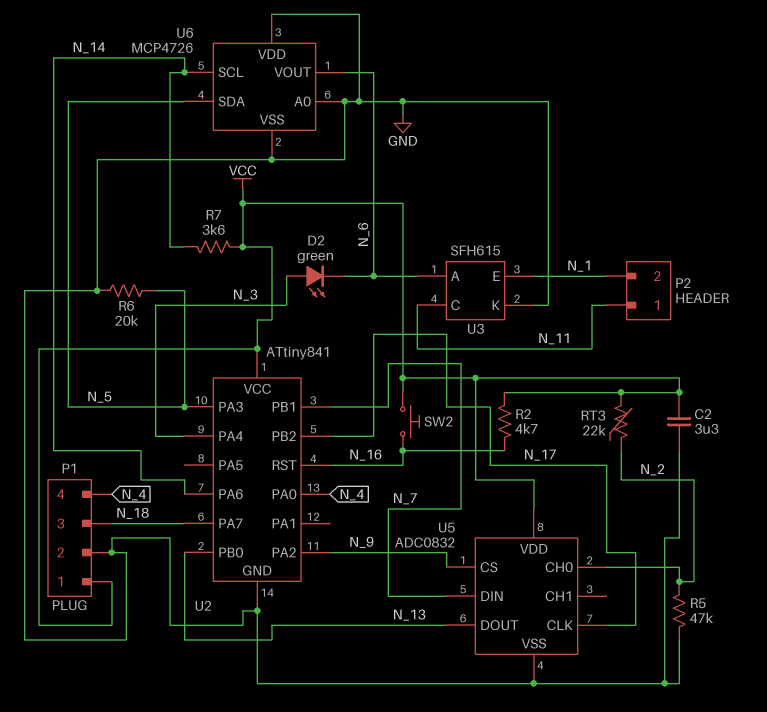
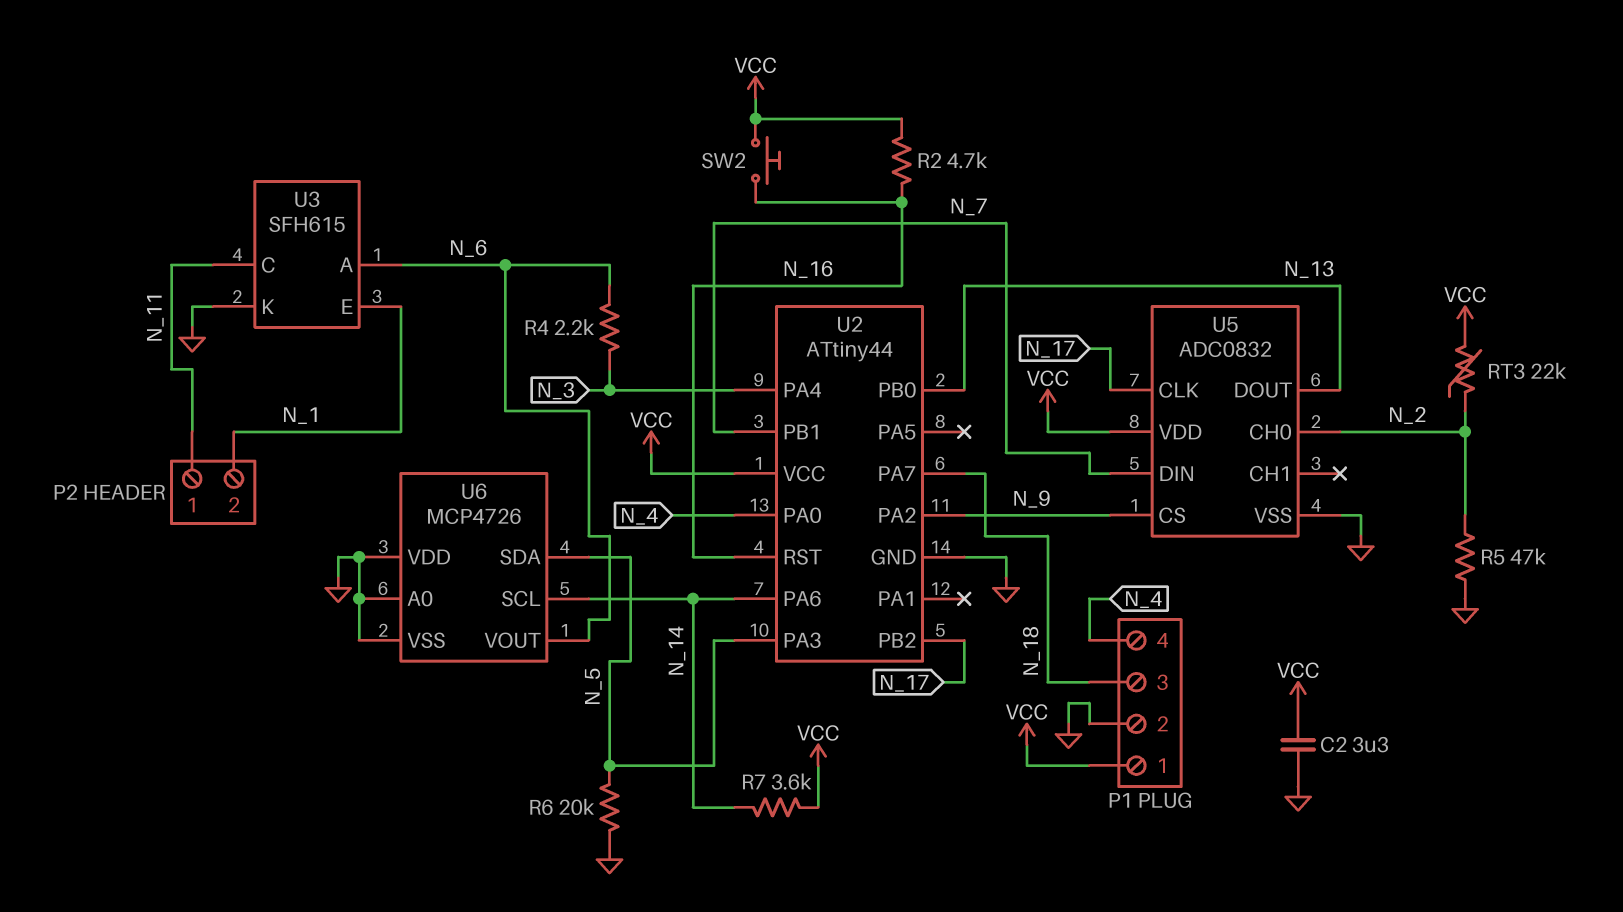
D2: LED green (A N_3, K N_6) -> none
R4: none -> 2.2k (N_3, N_6)
U2: ATtiny841 -> ATtiny44

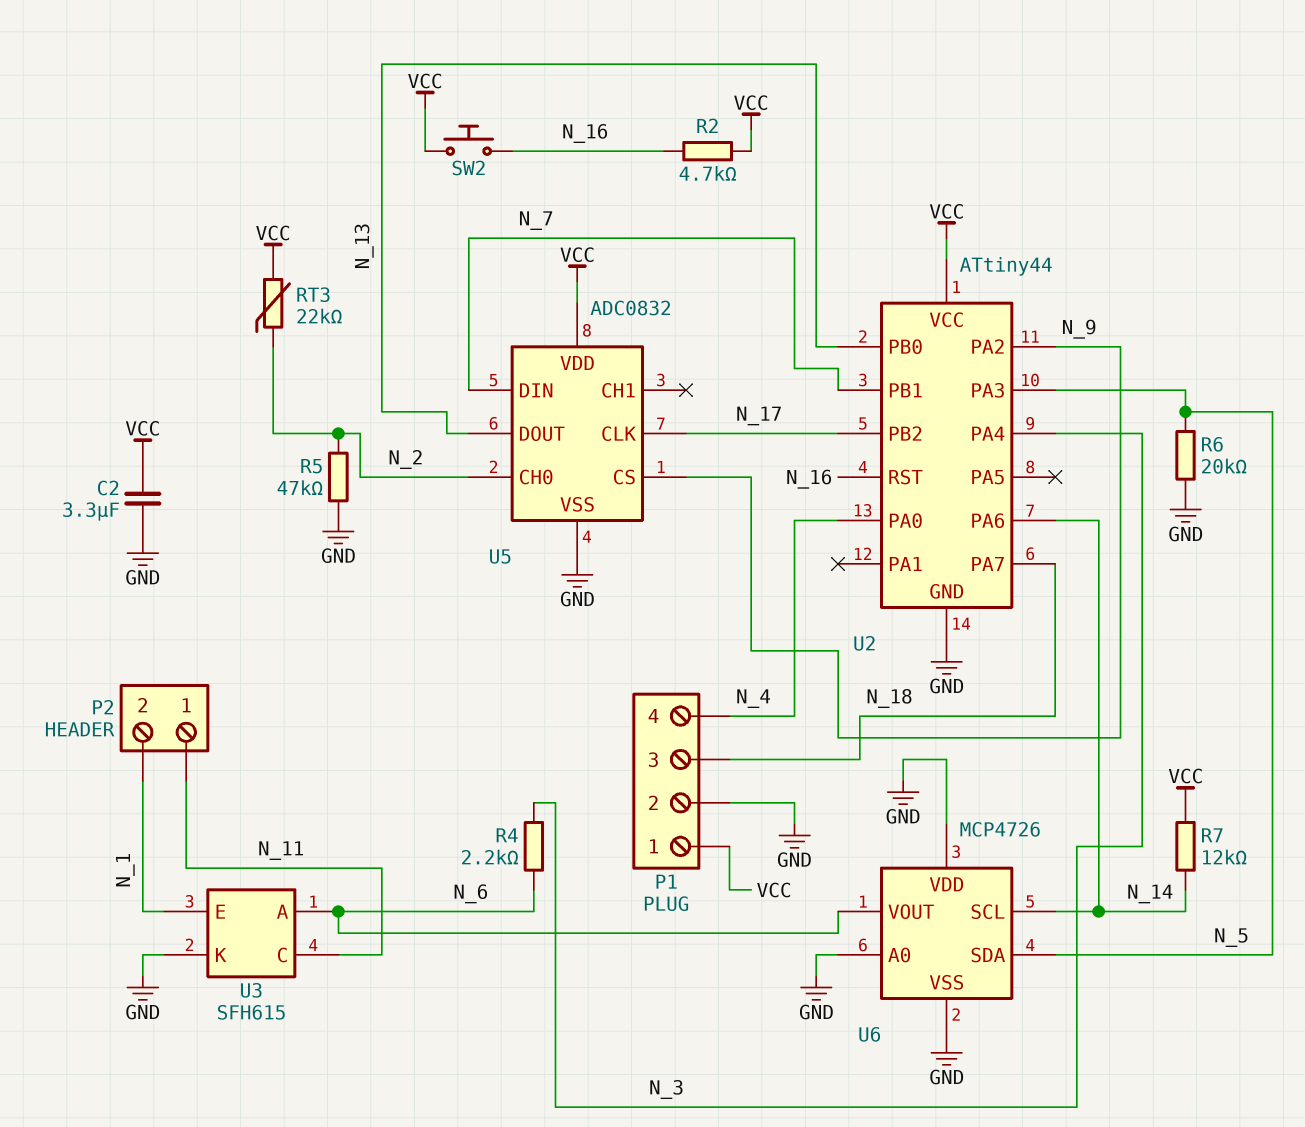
R7: 3.6k (N_14, VCC) -> 12k (N_14, VCC)

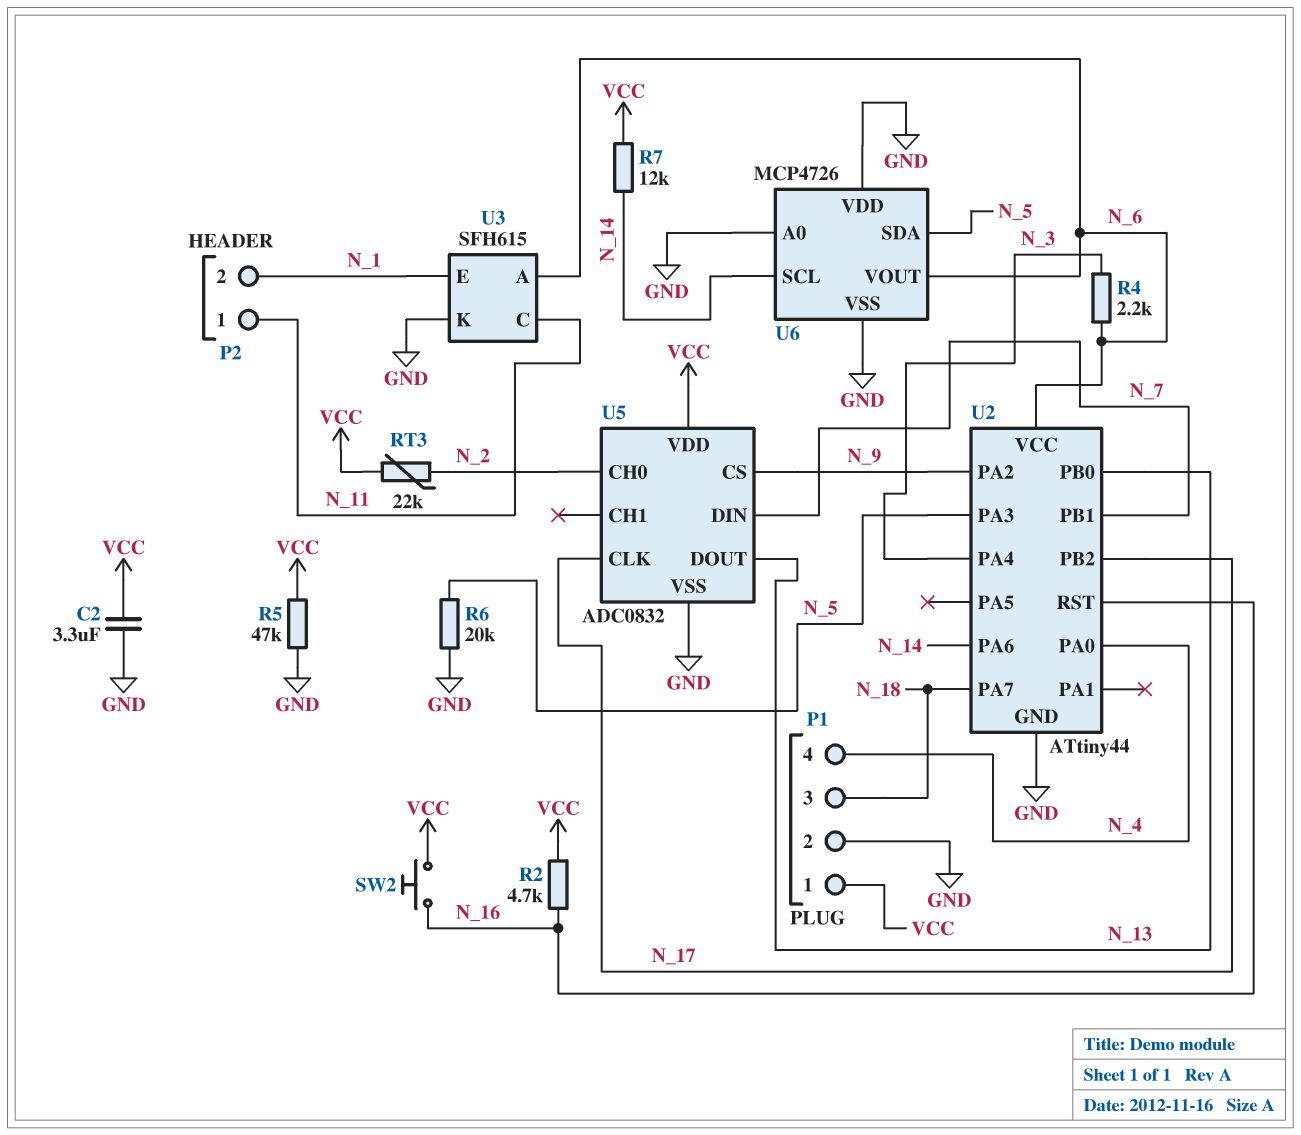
R5: 47k (GND, N_2) -> 47k (GND, VCC)
U2 pin VCC: VCC -> N_6

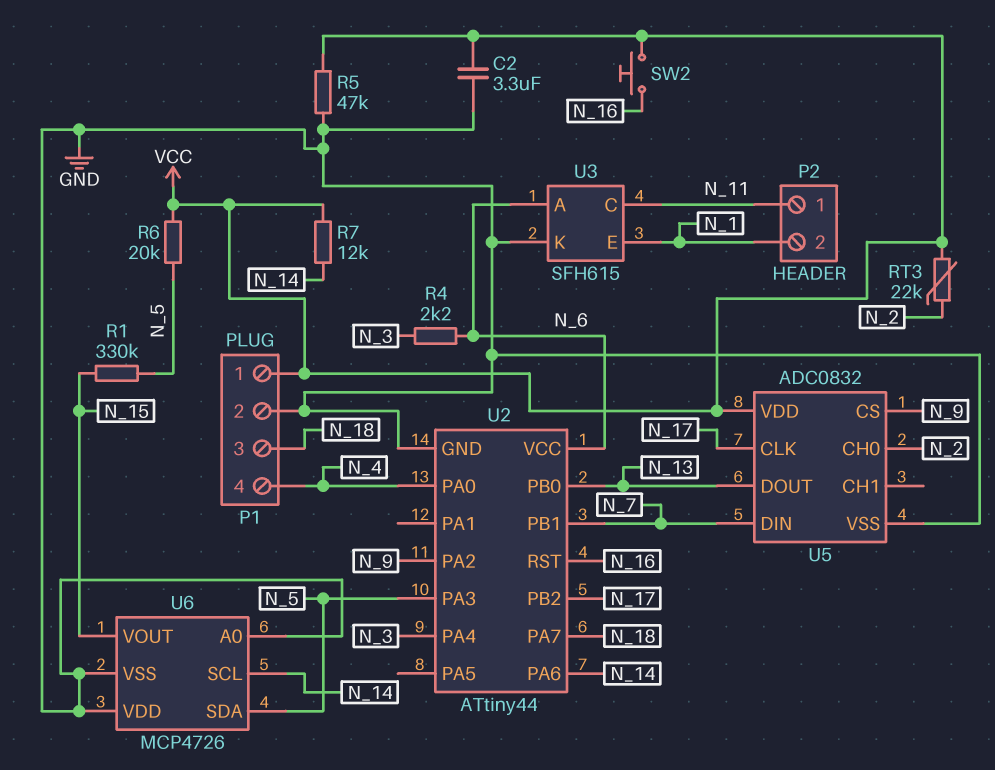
R1: none -> 330k (N_5, N_15)
R2: 4.7k (N_16, VCC) -> none
R6: 20k (GND, N_5) -> 20k (N_5, VCC)
U6 pin VOUT: N_6 -> N_15

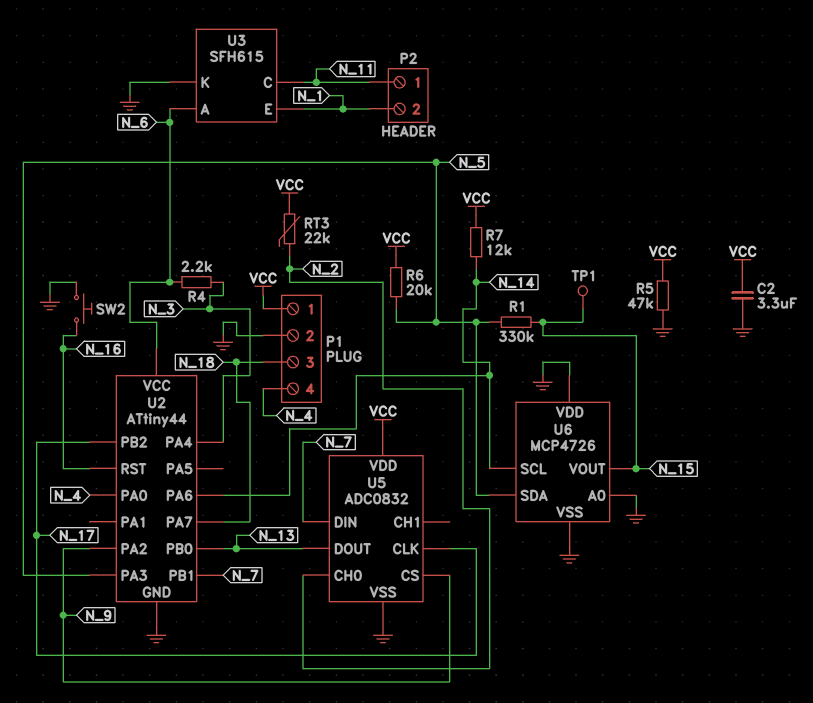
SW2: button (N_16, VCC) -> button (GND, N_16)
TP1: none -> test point (N_15)

